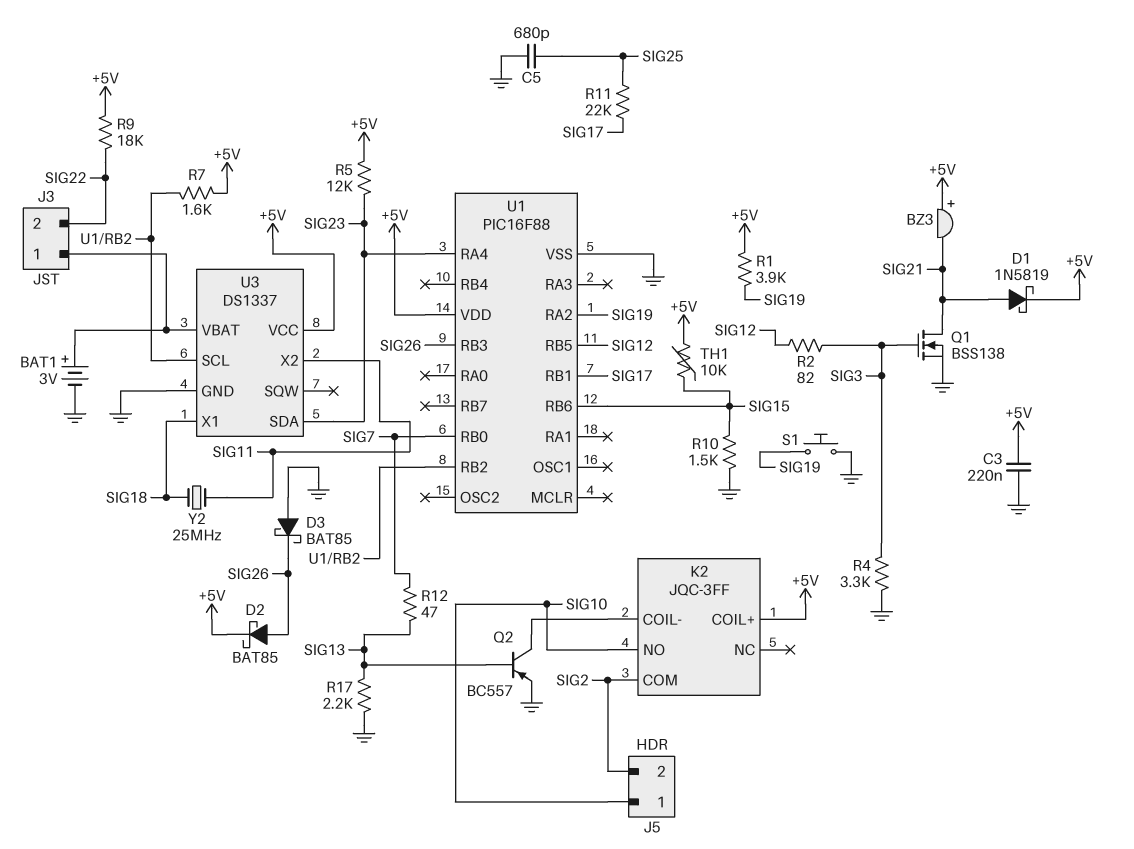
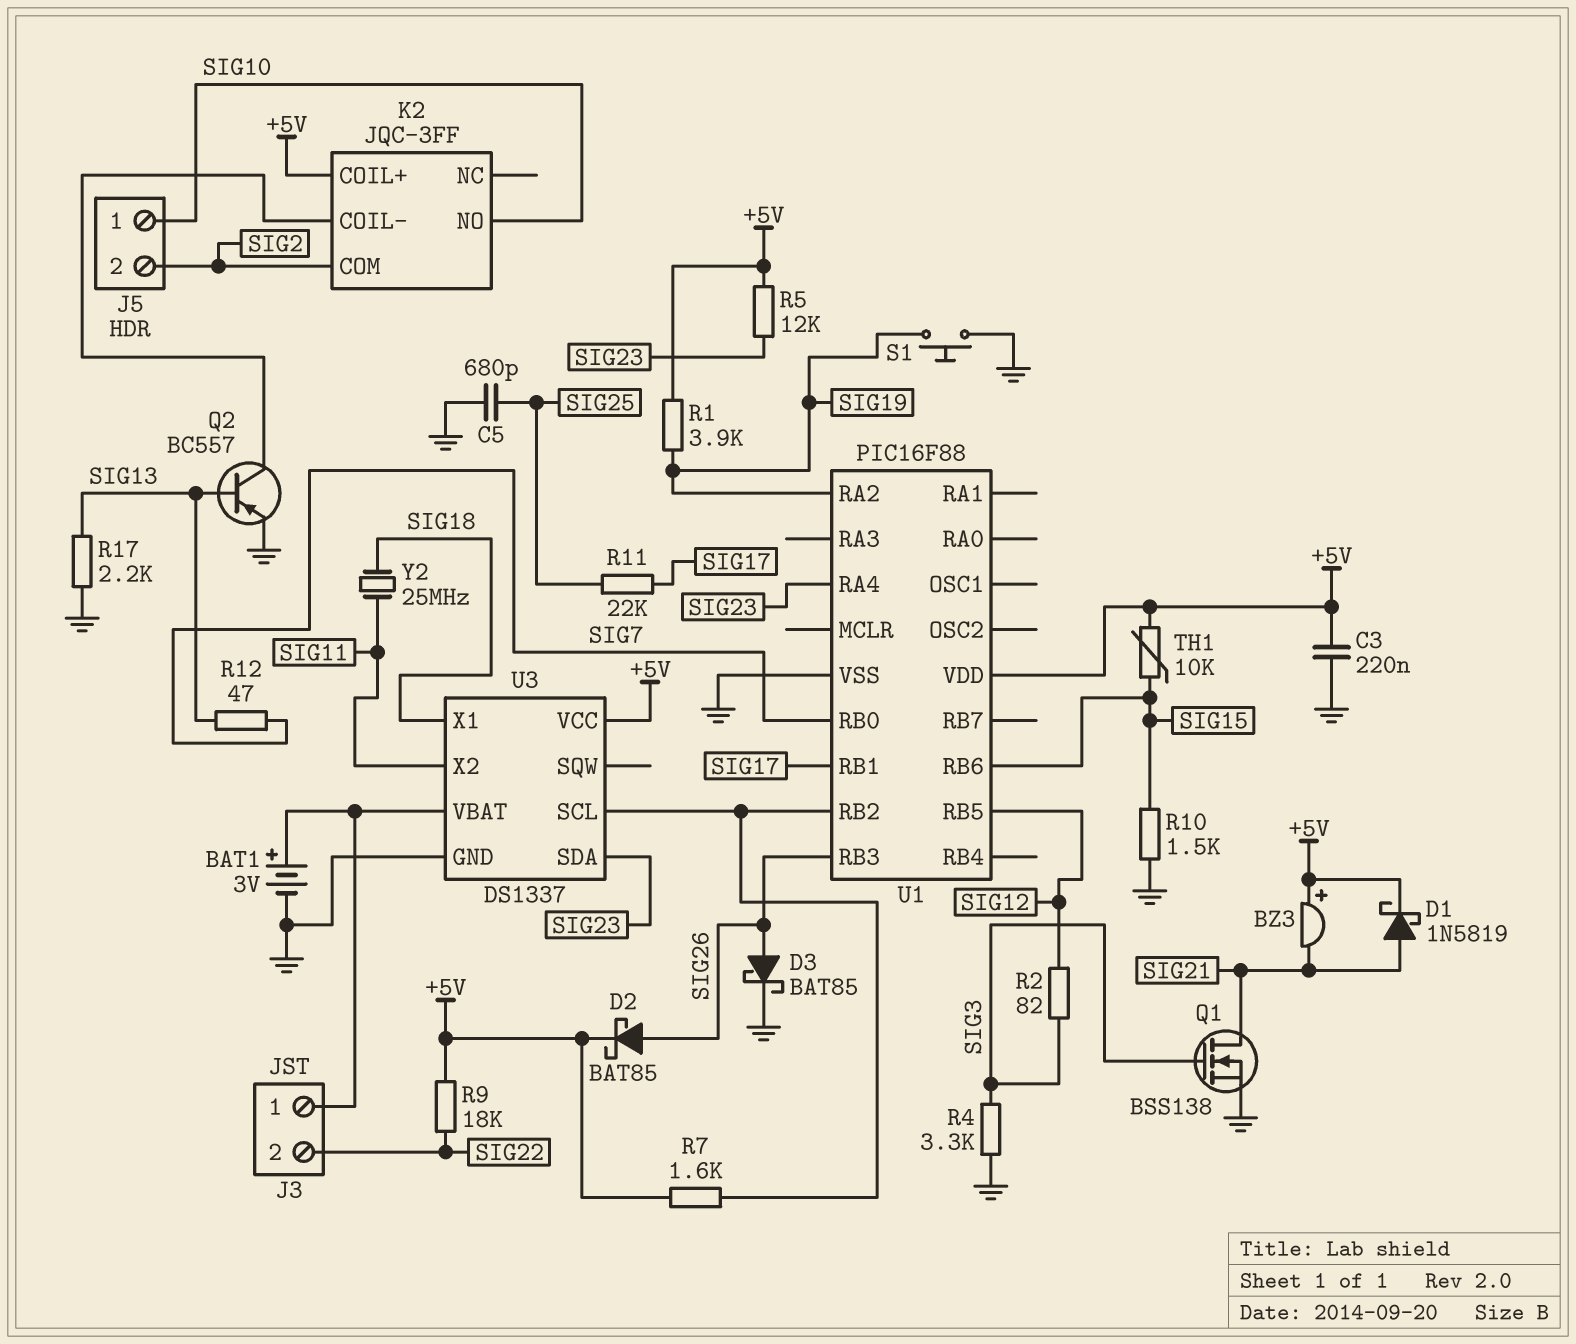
D3: schottky BAT85 (A GND, K SIG26) -> schottky BAT85 (A SIG26, K GND)

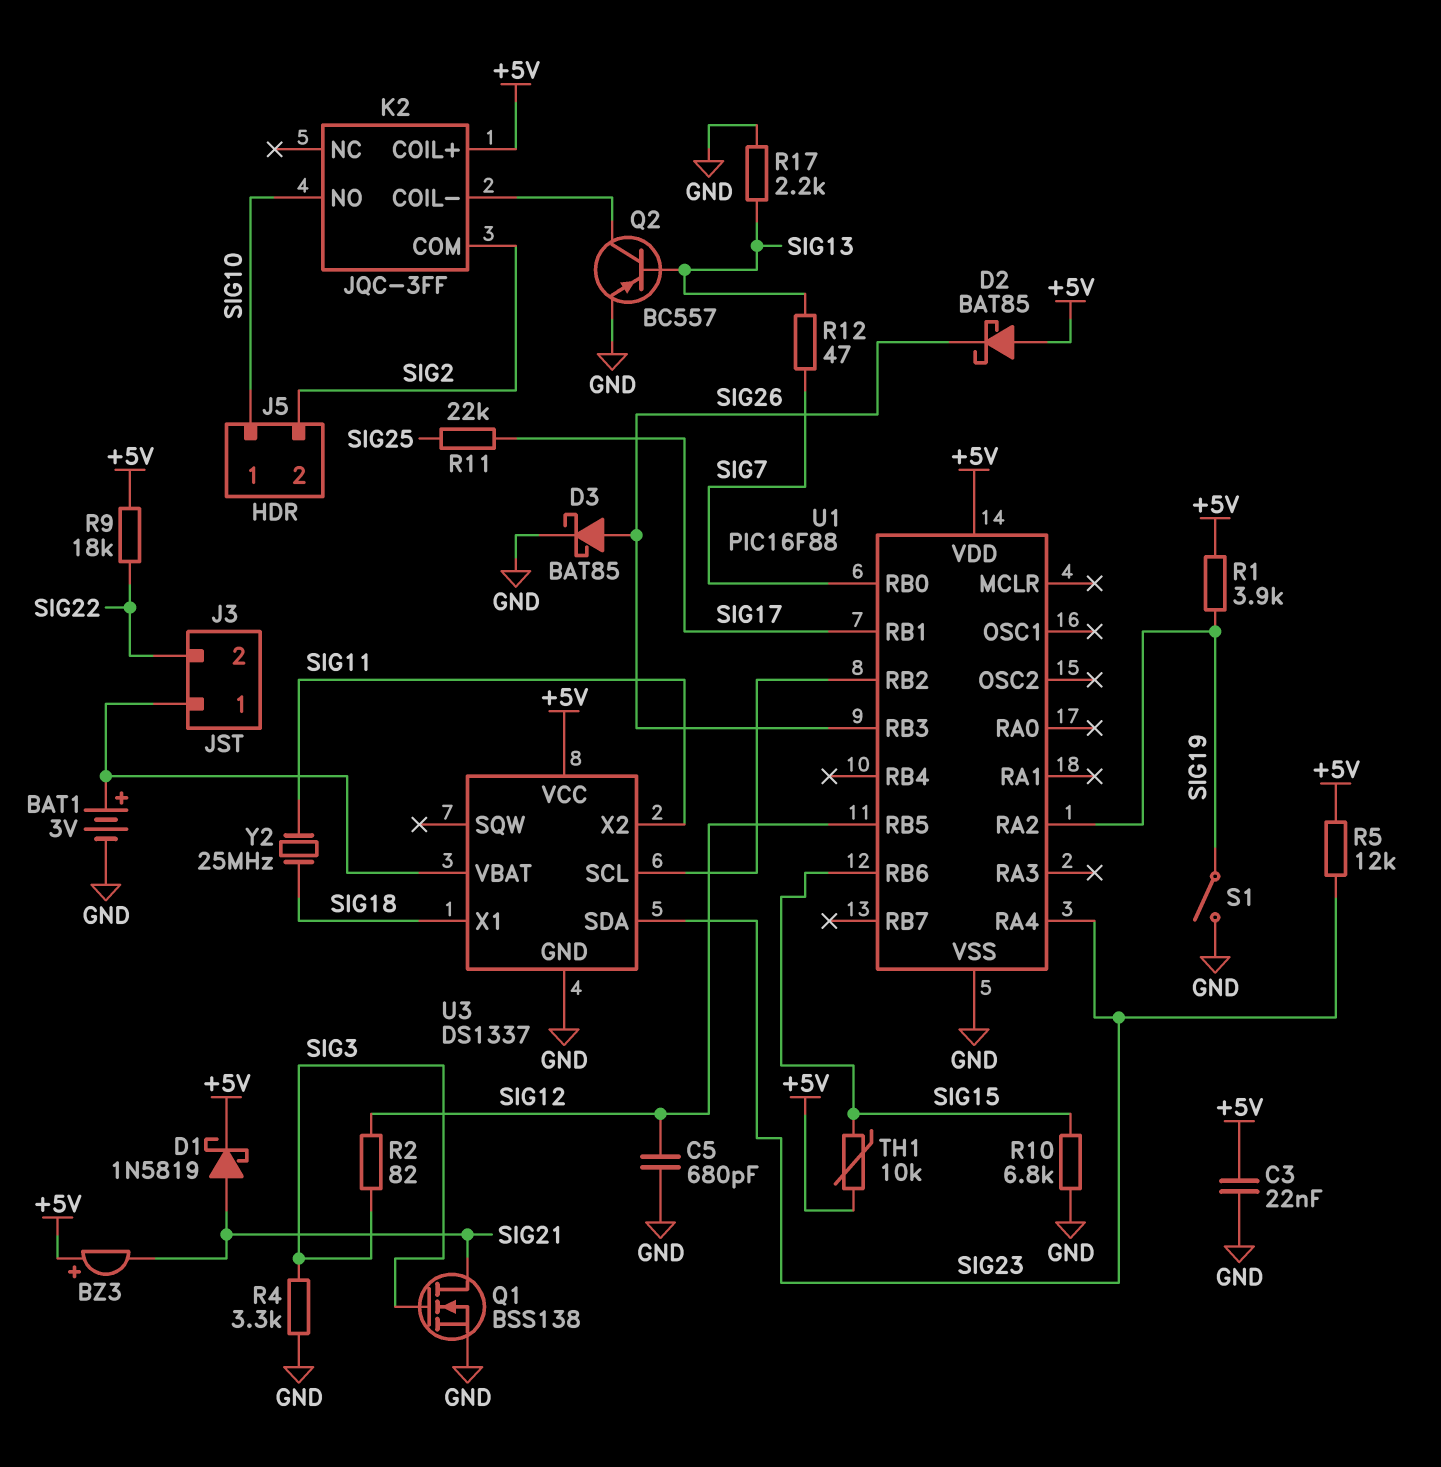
C3: 220nF (+5V, GND) -> 22nF (+5V, GND)
C5: 680pF (GND, SIG25) -> 680pF (GND, SIG12)
D2: schottky BAT85 (A SIG26, K +5V) -> schottky BAT85 (A +5V, K SIG26)
R7: 1.6k (+5V, U1/RB2) -> none
R10: 1.5k (GND, SIG15) -> 6.8k (GND, SIG15)
S1: button (GND, SIG19) -> switch (GND, SIG19)

